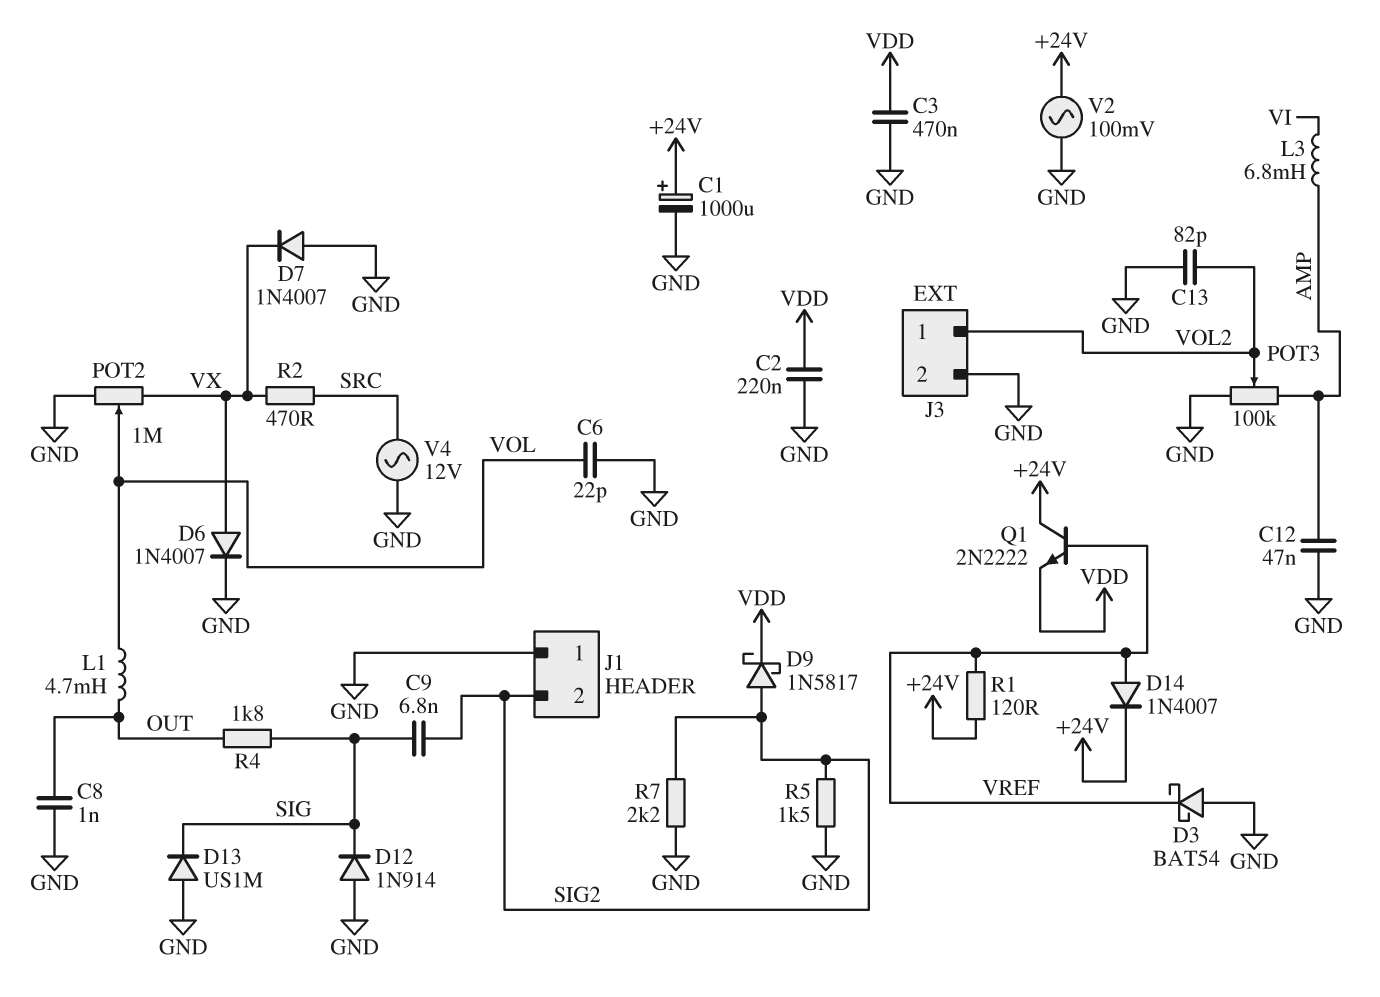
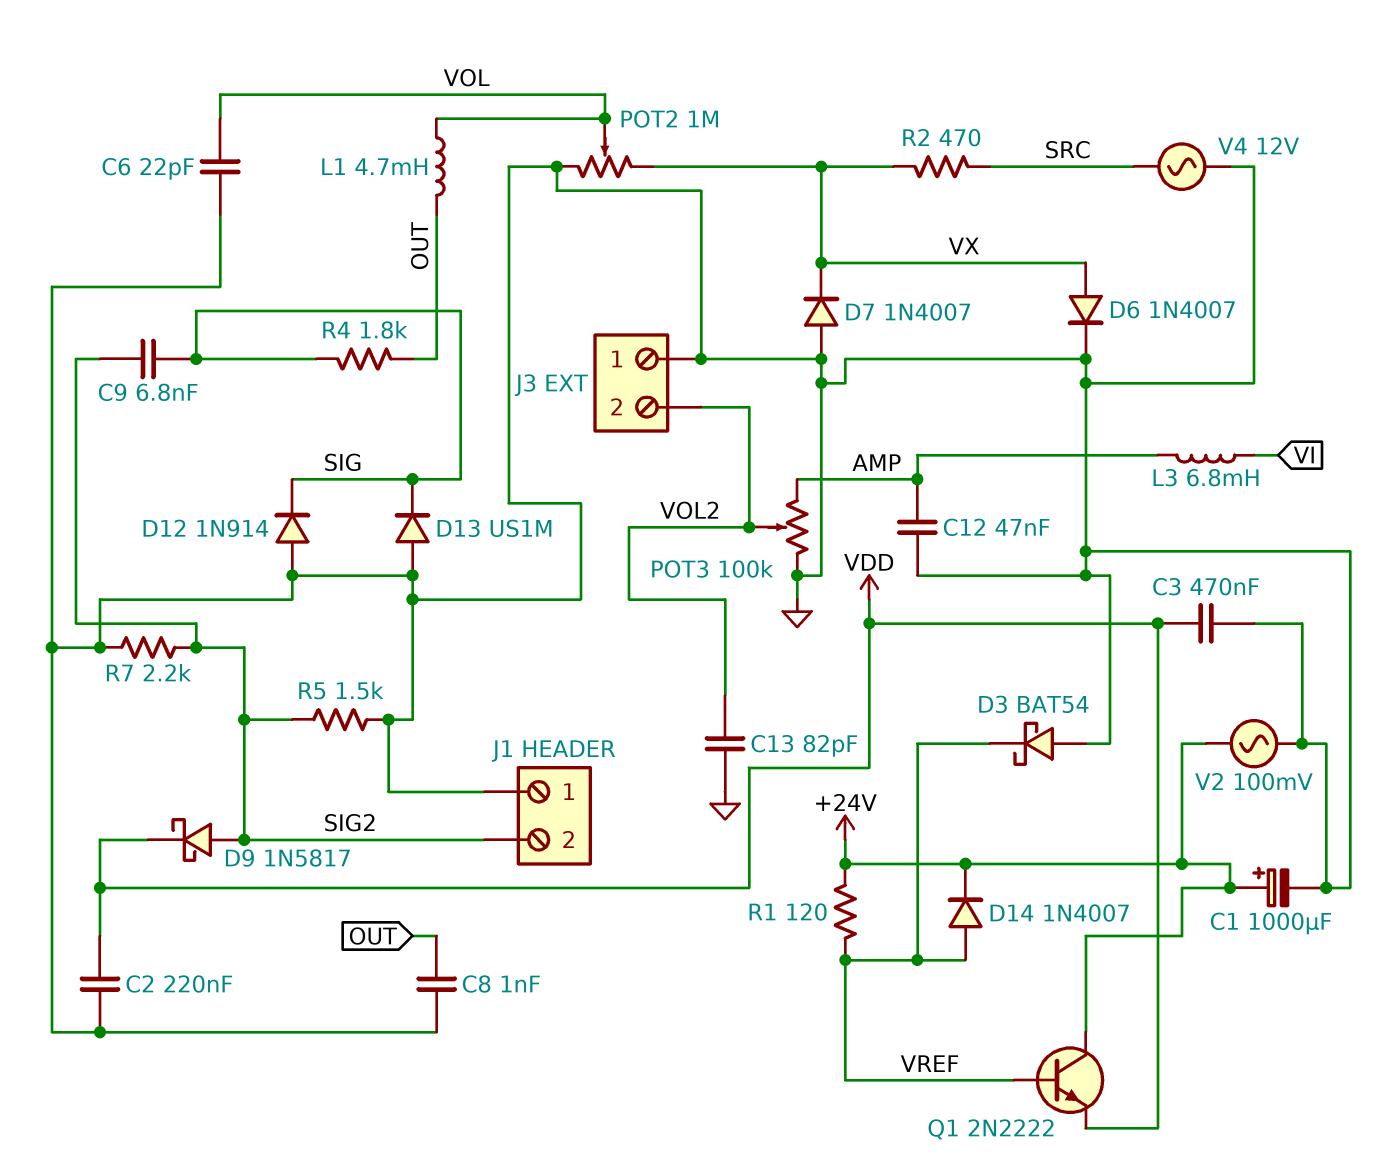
J3 pin 1: VOL2 -> GND
J3 pin 2: GND -> VOL2

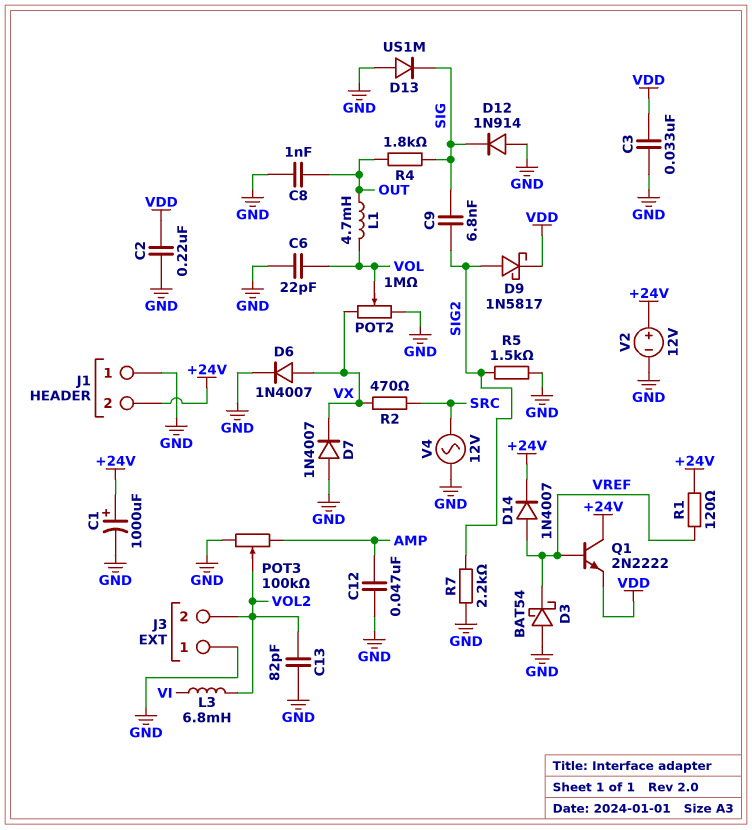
C3: 470nF (GND, VDD) -> 33nF (GND, VDD)
J1 pin 2: SIG2 -> +24V
L3: 6.8mH (AMP, VI) -> 6.8mH (VI, VOL2)
V2: AC 100mV (+24V, GND) -> 12V (plus +24V, minus GND)

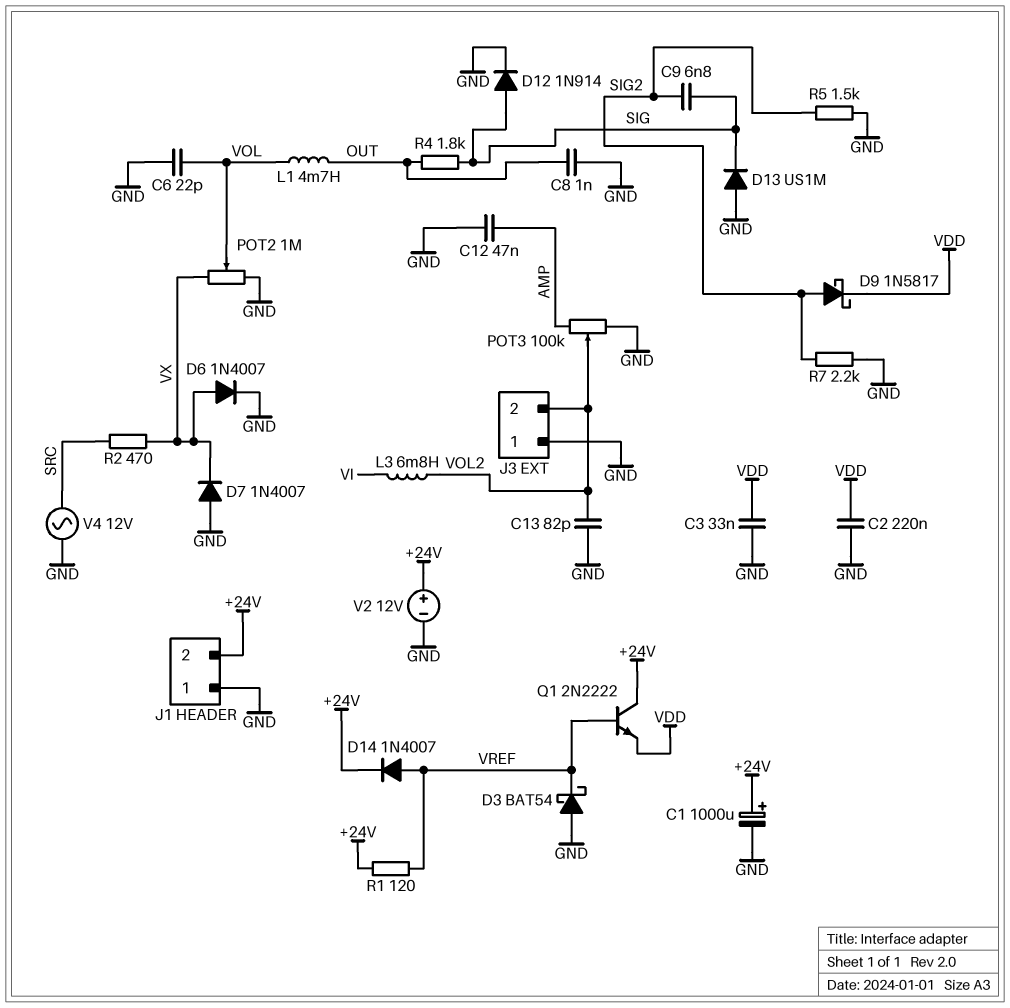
D12: diode 1N914 (A GND, K SIG) -> diode 1N914 (A SIG, K GND)

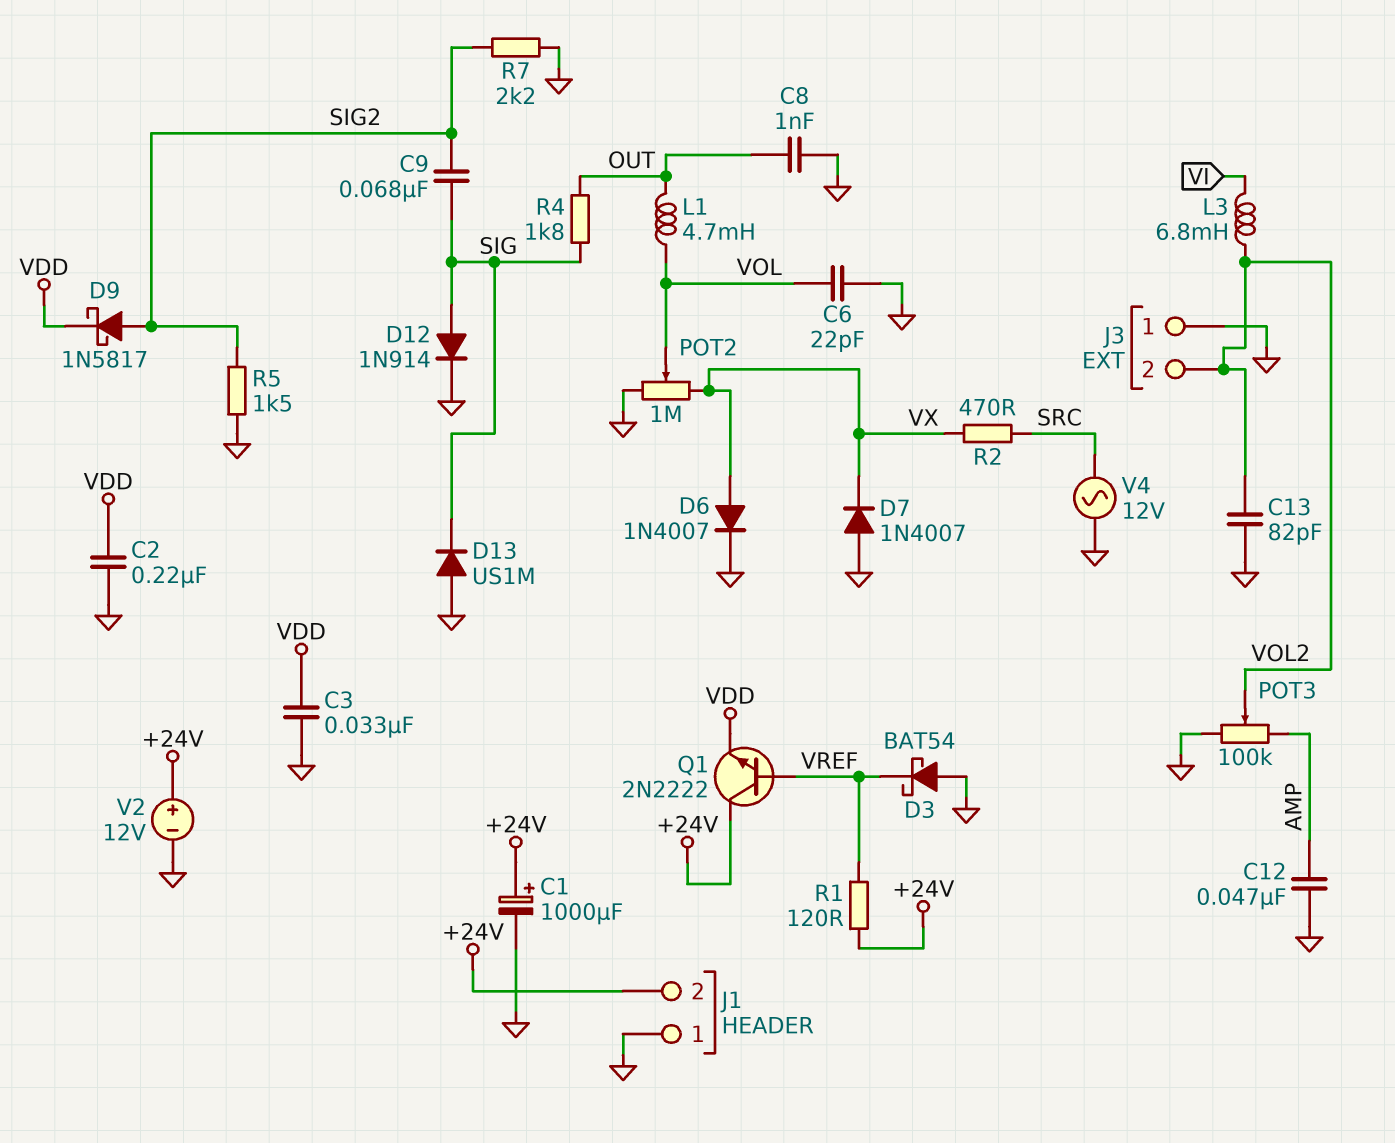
C9: 6.8nF (SIG, SIG2) -> 68nF (SIG, SIG2)
D14: diode 1N4007 (A VREF, K +24V) -> none

